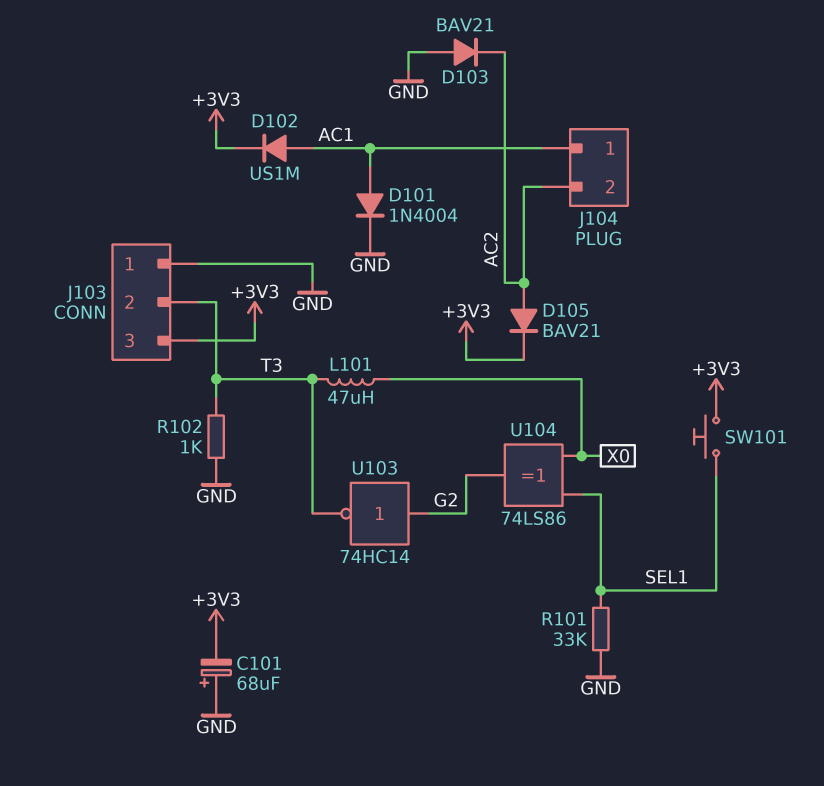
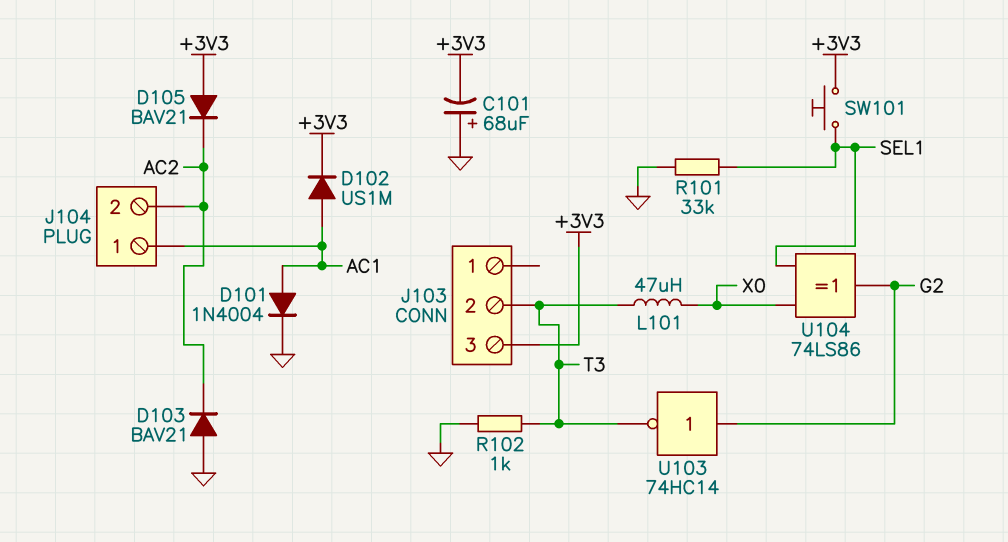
D105: diode BAV21 (A AC2, K +3V3) -> diode BAV21 (A +3V3, K AC2)
J103 pin 1: GND -> none

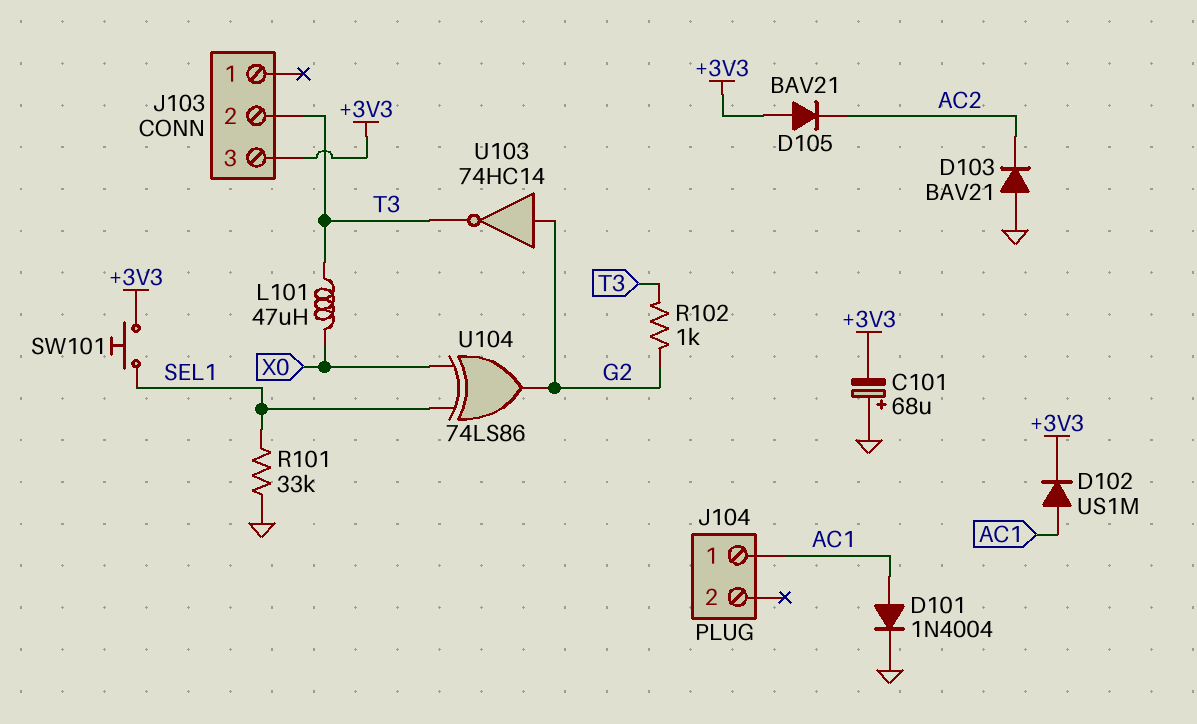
J104 pin 2: AC2 -> none
R102: 1k (GND, T3) -> 1k (G2, T3)

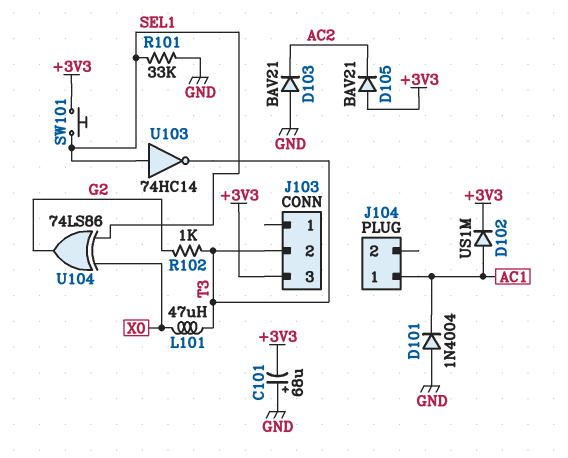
D101: diode 1N4004 (A AC1, K GND) -> diode 1N4004 (A GND, K AC1)
U103: NOT 74HC14 (in G2, out T3) -> NOT 74HC14 (in SEL1, out T3)

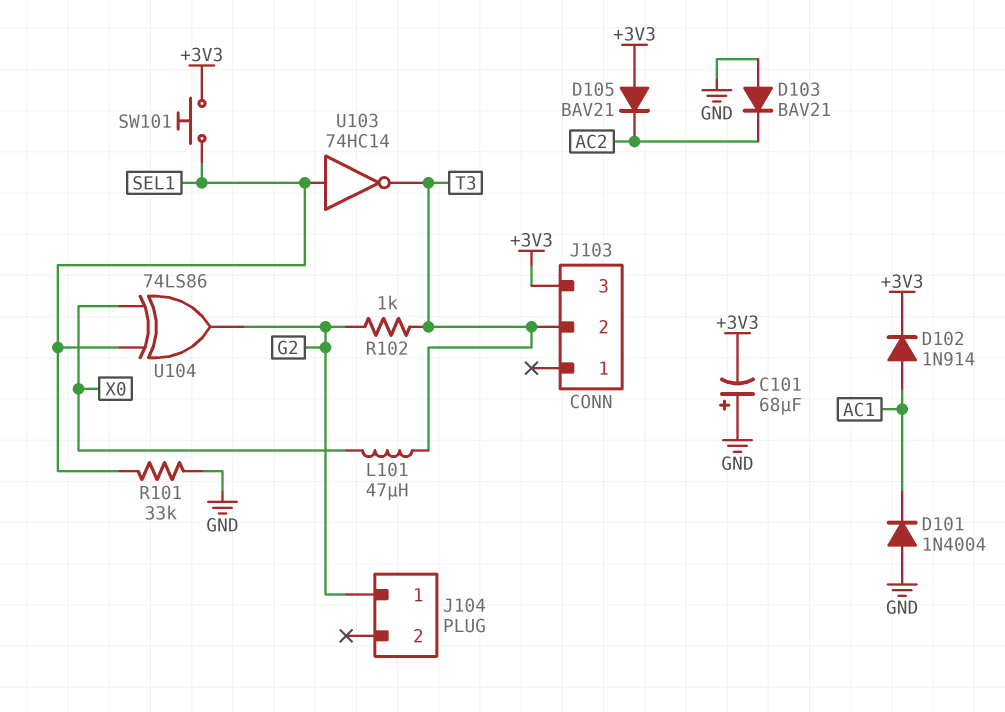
D102: diode US1M (A AC1, K +3V3) -> diode 1N914 (A AC1, K +3V3)
J104 pin 1: AC1 -> G2

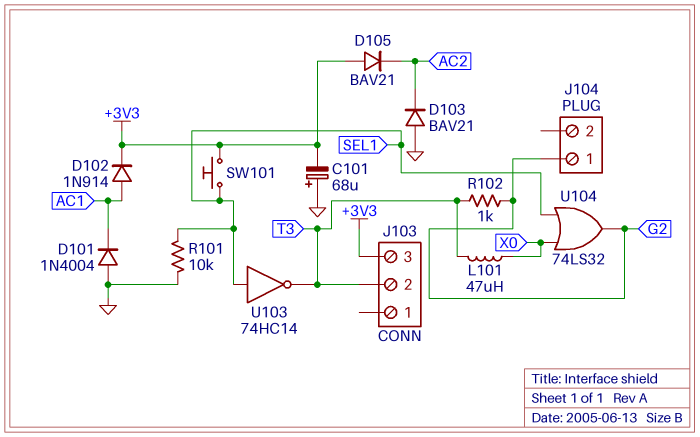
R101: 33k (GND, SEL1) -> 10k (GND, SEL1)
U104: XOR 74LS86 (in SEL1, in X0, out G2) -> OR 74LS32 (in SEL1, in X0, out G2)

